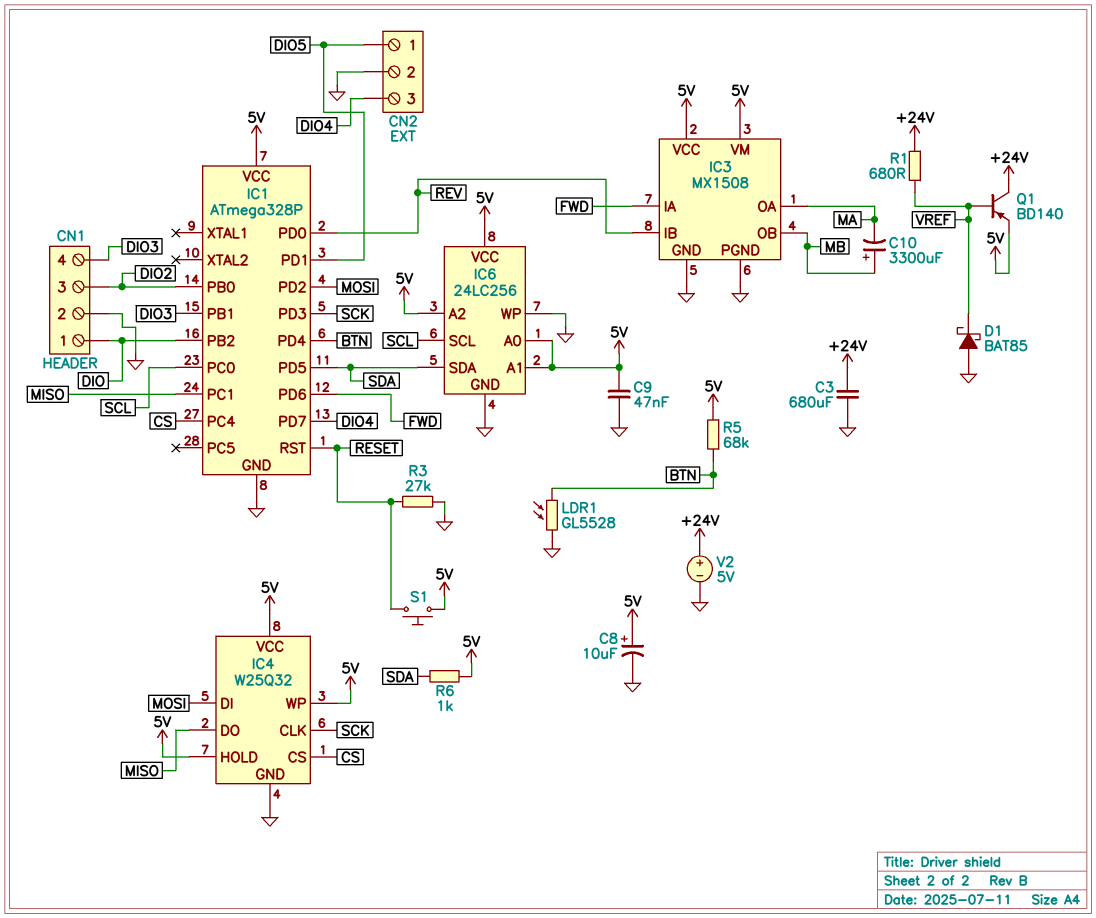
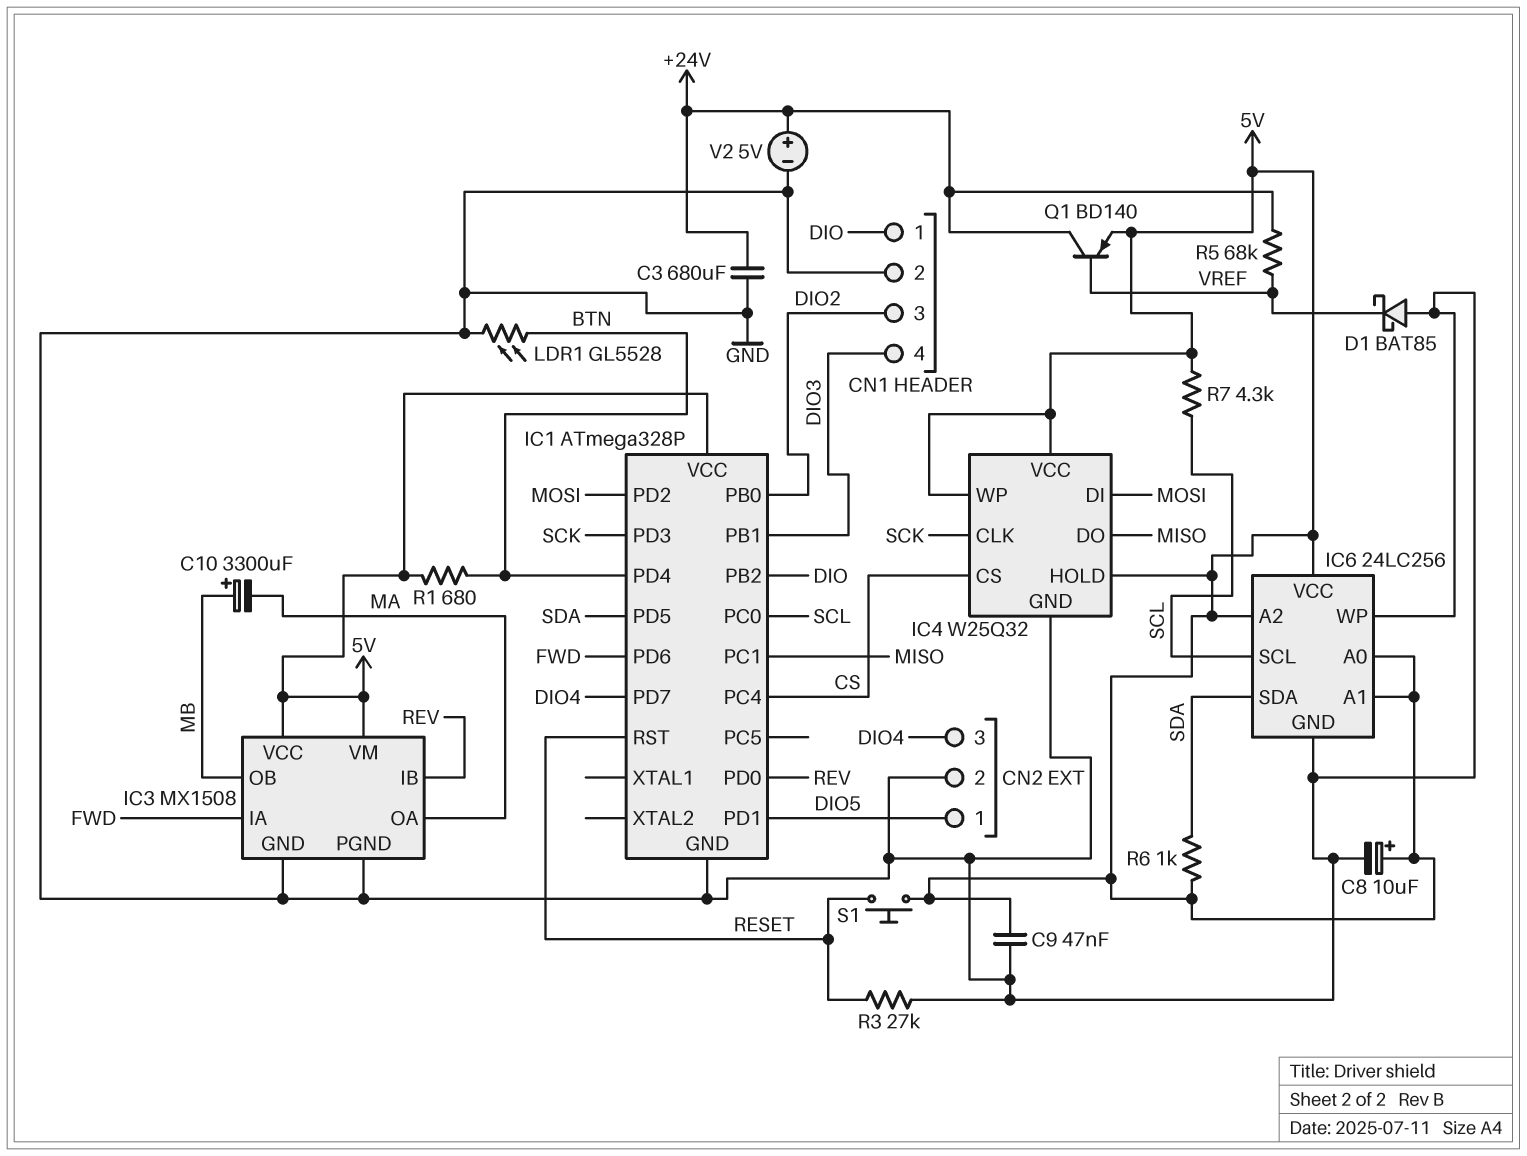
R1: 680 (+24V, VREF) -> 680 (5V, BTN)
R5: 68k (5V, BTN) -> 68k (+24V, VREF)
R7: none -> 4.3k (5V, SCL)

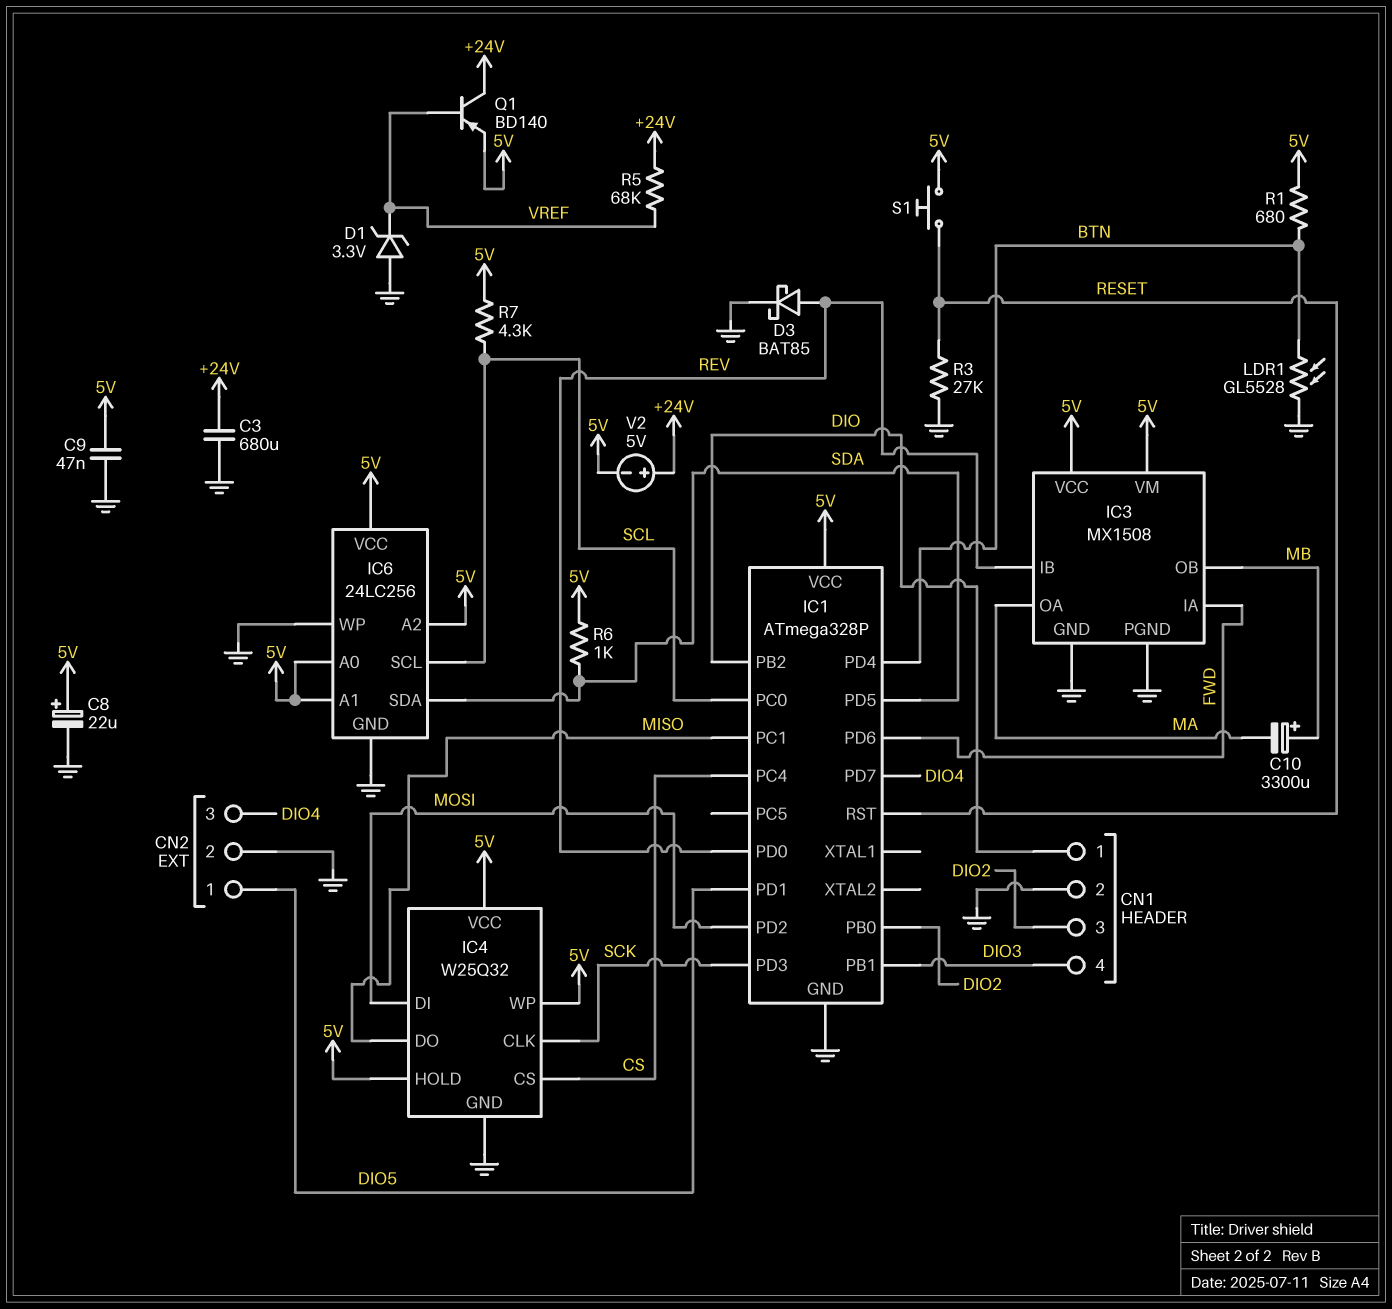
C8: 10uF (plus 5V, minus GND) -> 22uF (plus 5V, minus GND)
D1: schottky BAT85 (A GND, K VREF) -> zener 3.3V (A GND, K VREF)
D3: none -> schottky BAT85 (A REV, K GND)
V2: 5V (plus +24V, minus GND) -> 5V (plus +24V, minus 5V)

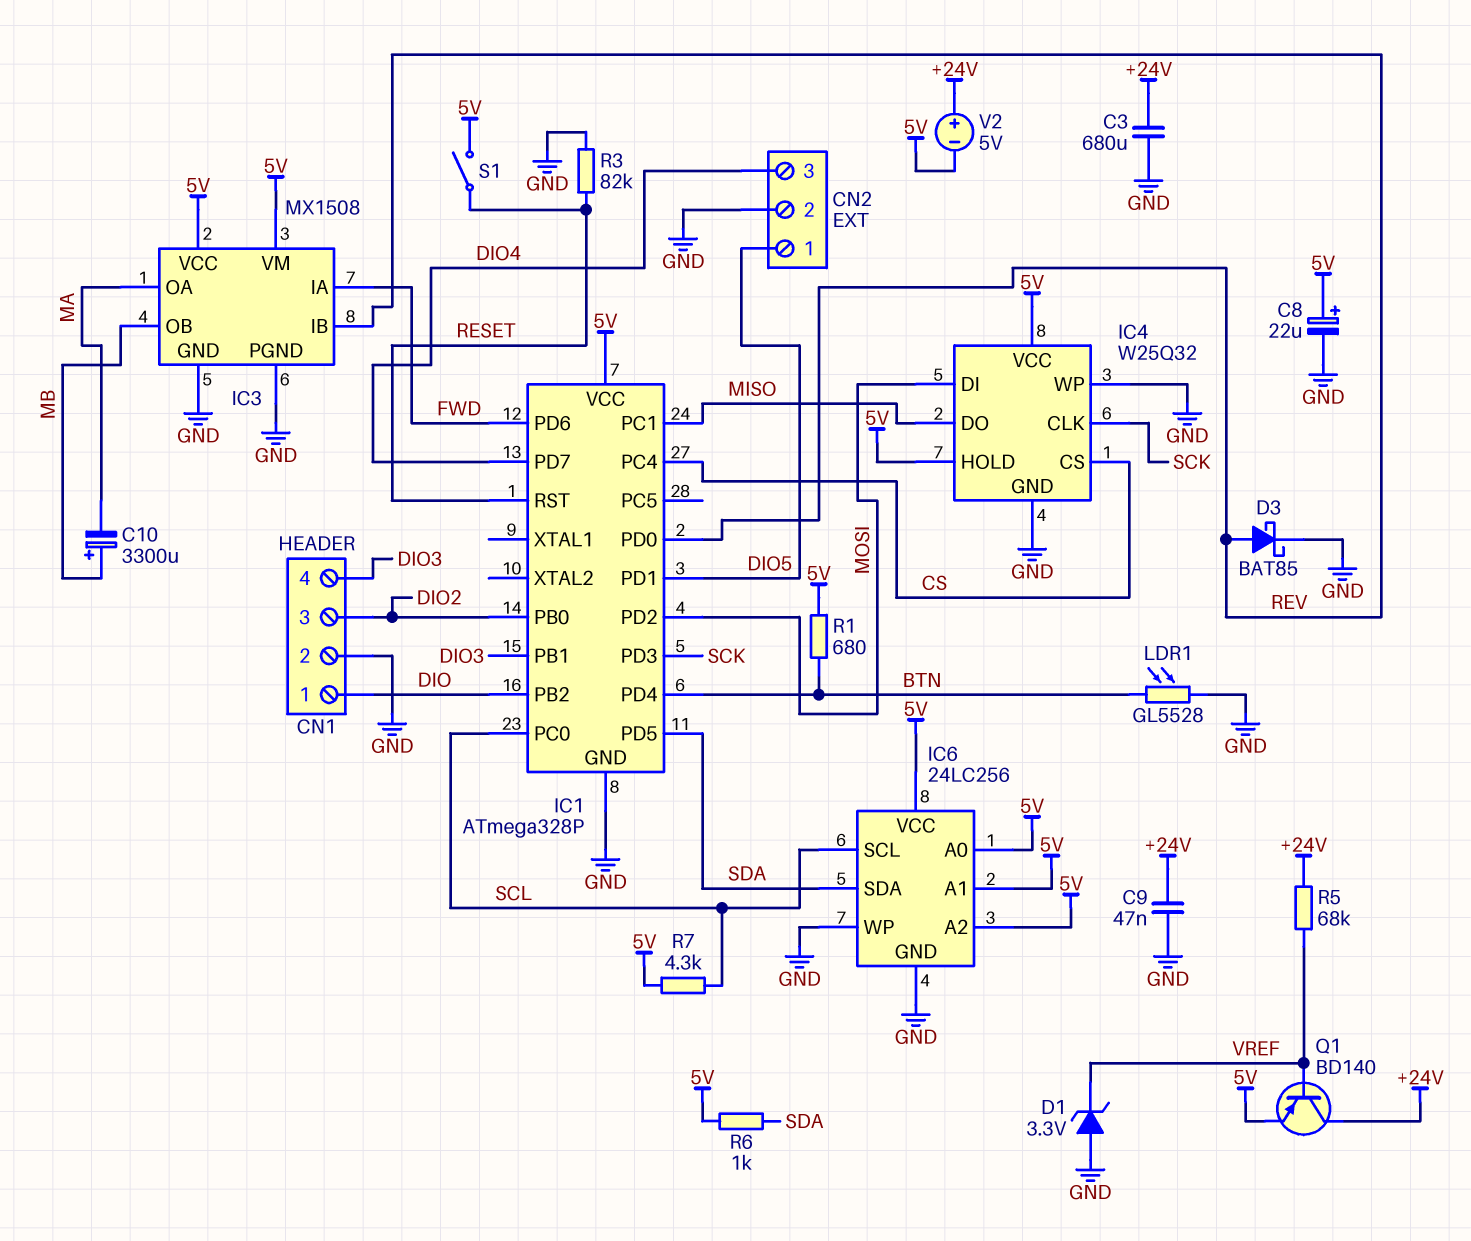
C9: 47nF (5V, GND) -> 47nF (+24V, GND)
IC4 pin WP: 5V -> GND
R3: 27k (GND, RESET) -> 82k (GND, RESET)
S1: button (5V, RESET) -> switch (5V, RESET)

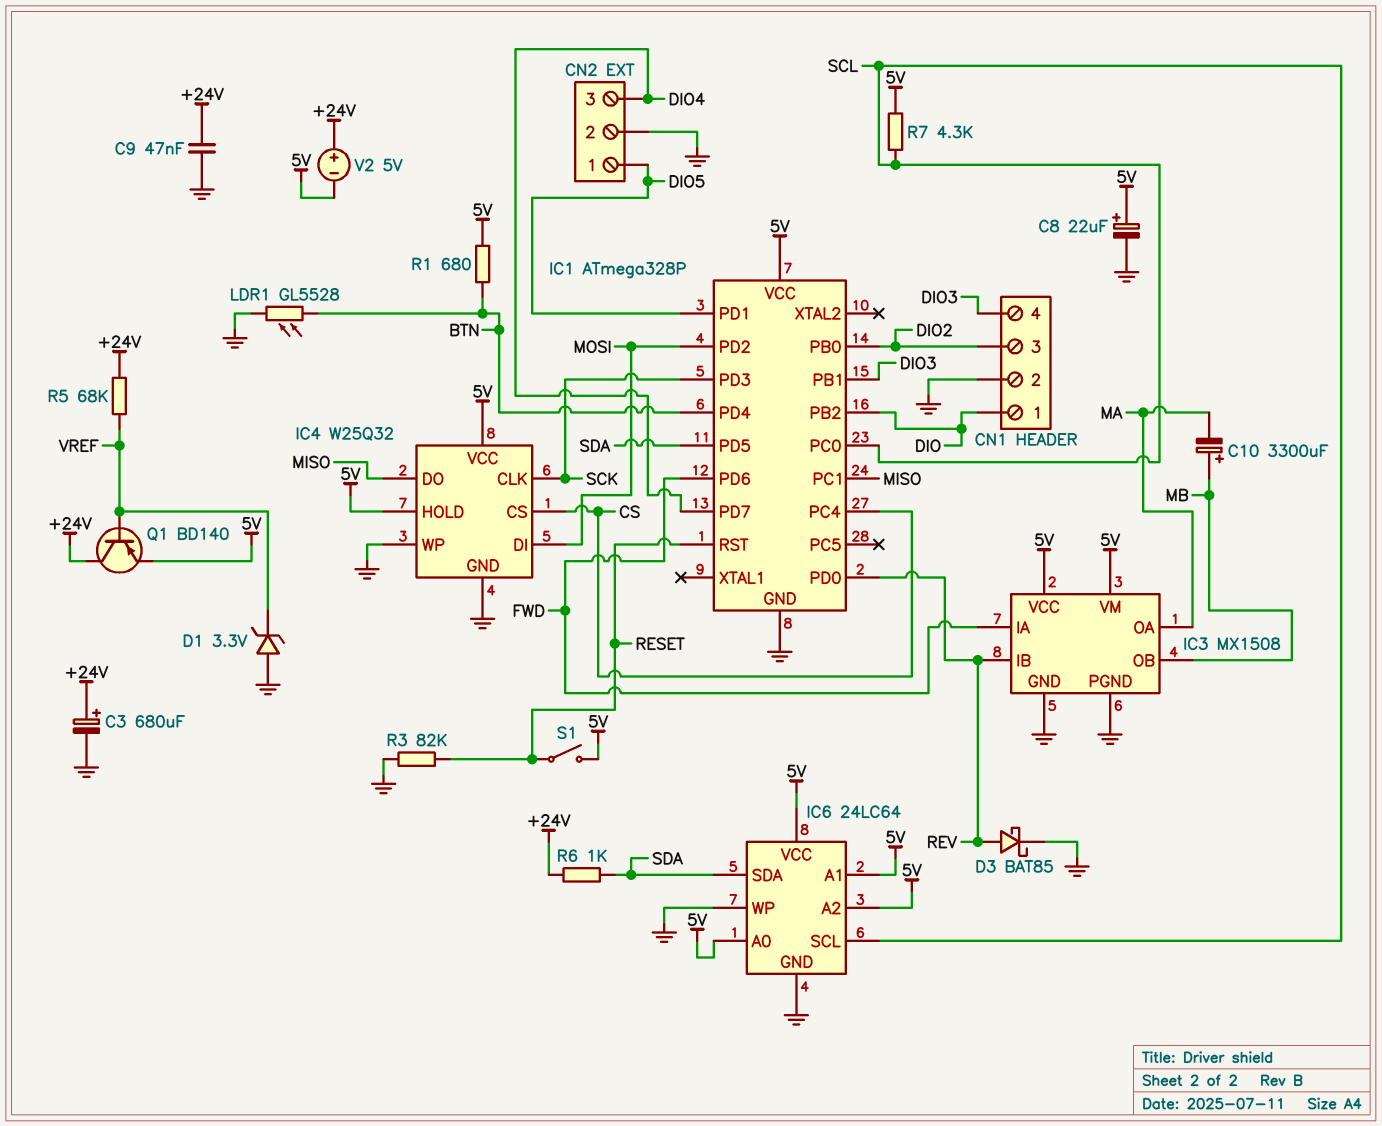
C3: 680uF (+24V, GND) -> 680uF (plus +24V, minus GND)
IC6: 24LC256 -> 24LC64
R6: 1k (5V, SDA) -> 1k (+24V, SDA)

